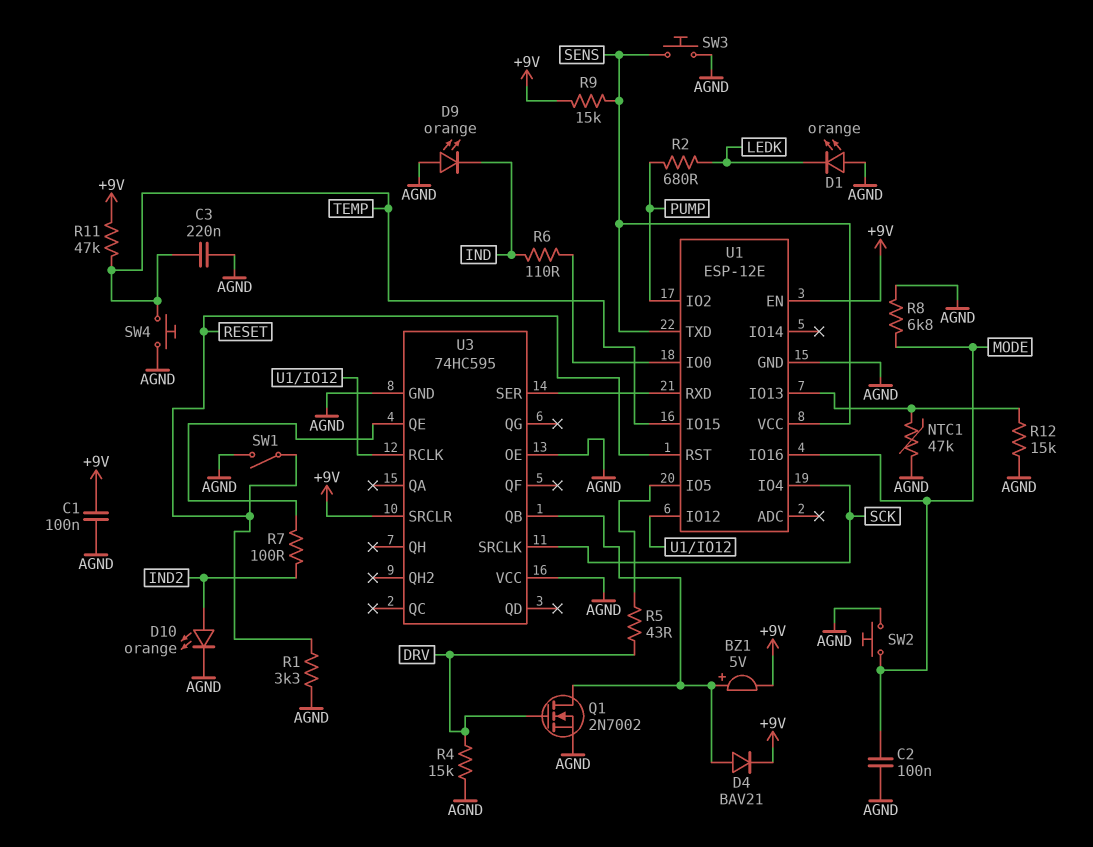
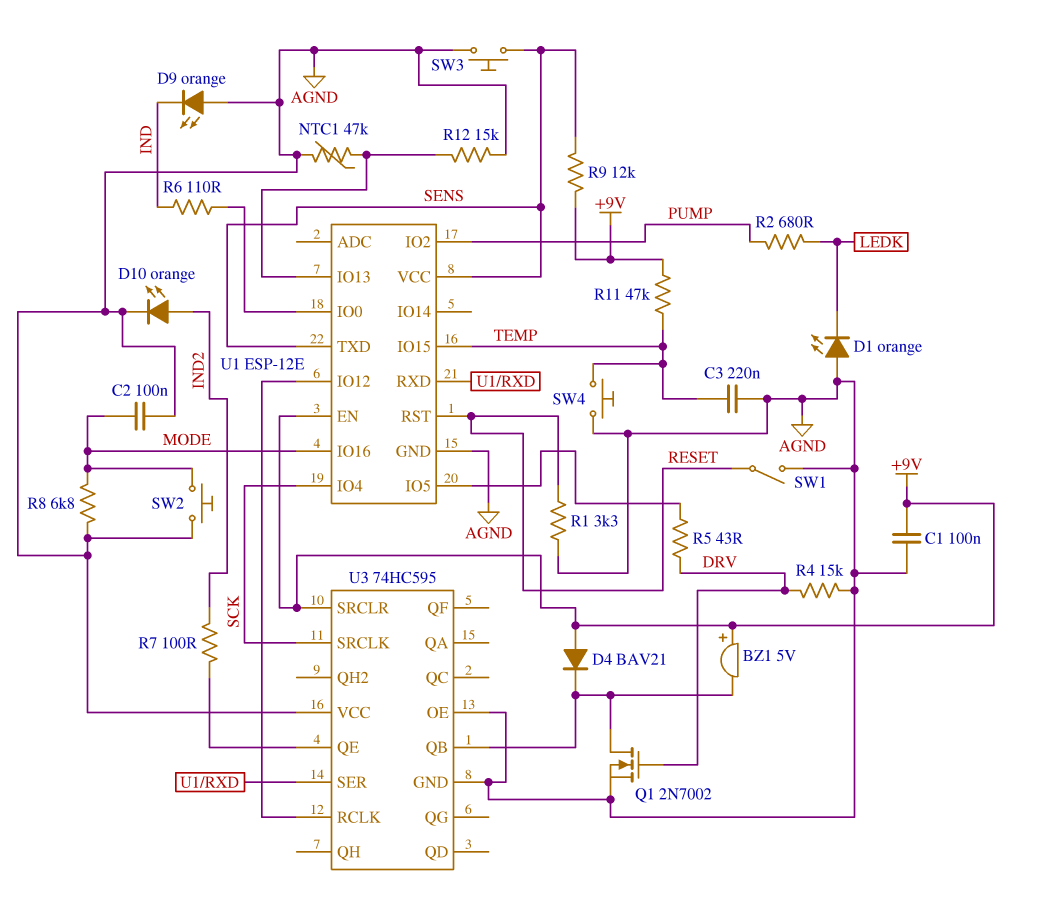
BZ1: buzzer 5V (plus U3/QB, minus +9V) -> buzzer 5V (plus +9V, minus U3/QB)
D4: diode BAV21 (A U3/QB, K +9V) -> diode BAV21 (A +9V, K U3/QB)
R9: 15k (+9V, SENS) -> 12k (+9V, SENS)

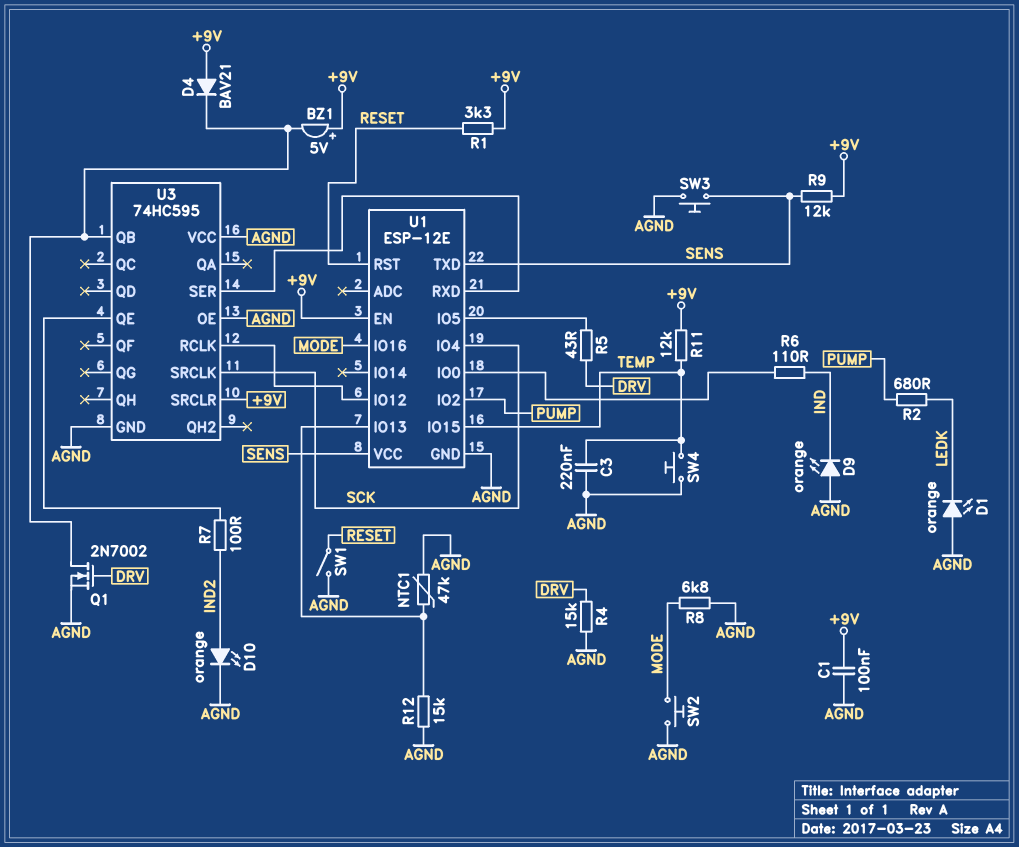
C2: 100nF (AGND, MODE) -> none
R1: 3.3k (AGND, RESET) -> 3.3k (+9V, RESET)
R11: 47k (+9V, TEMP) -> 12k (+9V, TEMP)

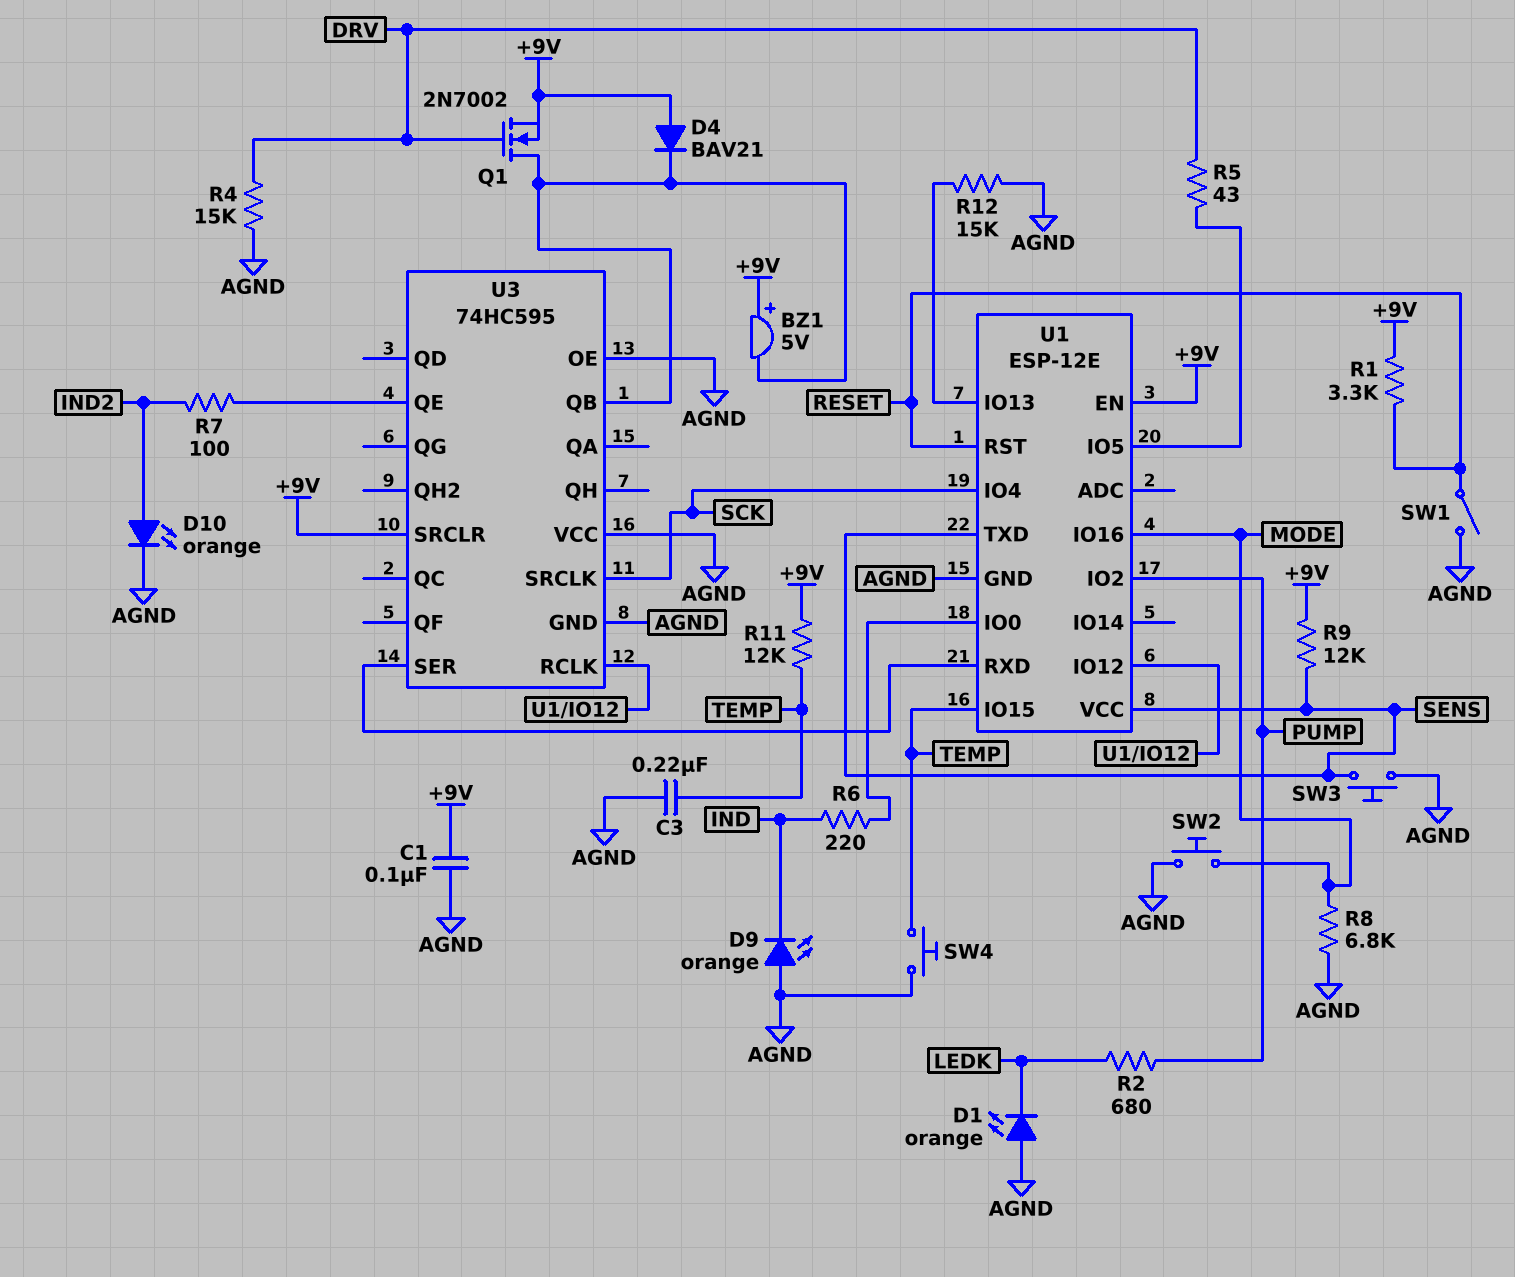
NTC1: 47k (AGND, U1/IO13) -> none
Q1: NMOS 2N7002 (G DRV, D U3/QB, S AGND) -> NMOS 2N7002 (G DRV, D U3/QB, S +9V)
R6: 110 (IND, U1/IO0) -> 220 (IND, U1/IO0)

